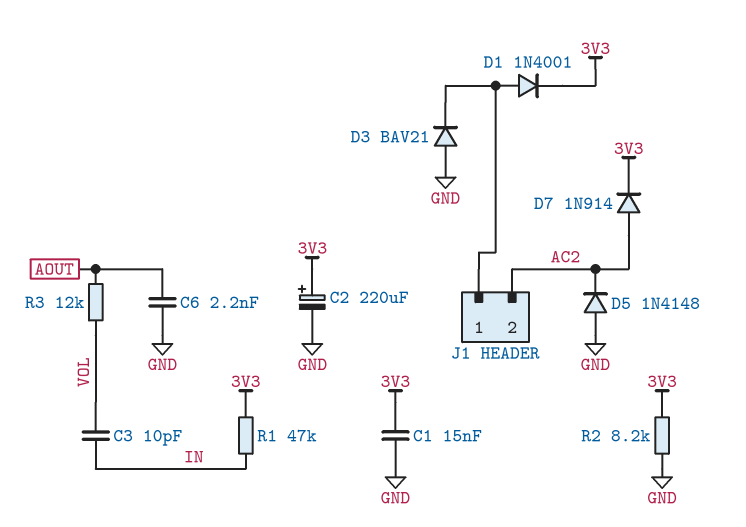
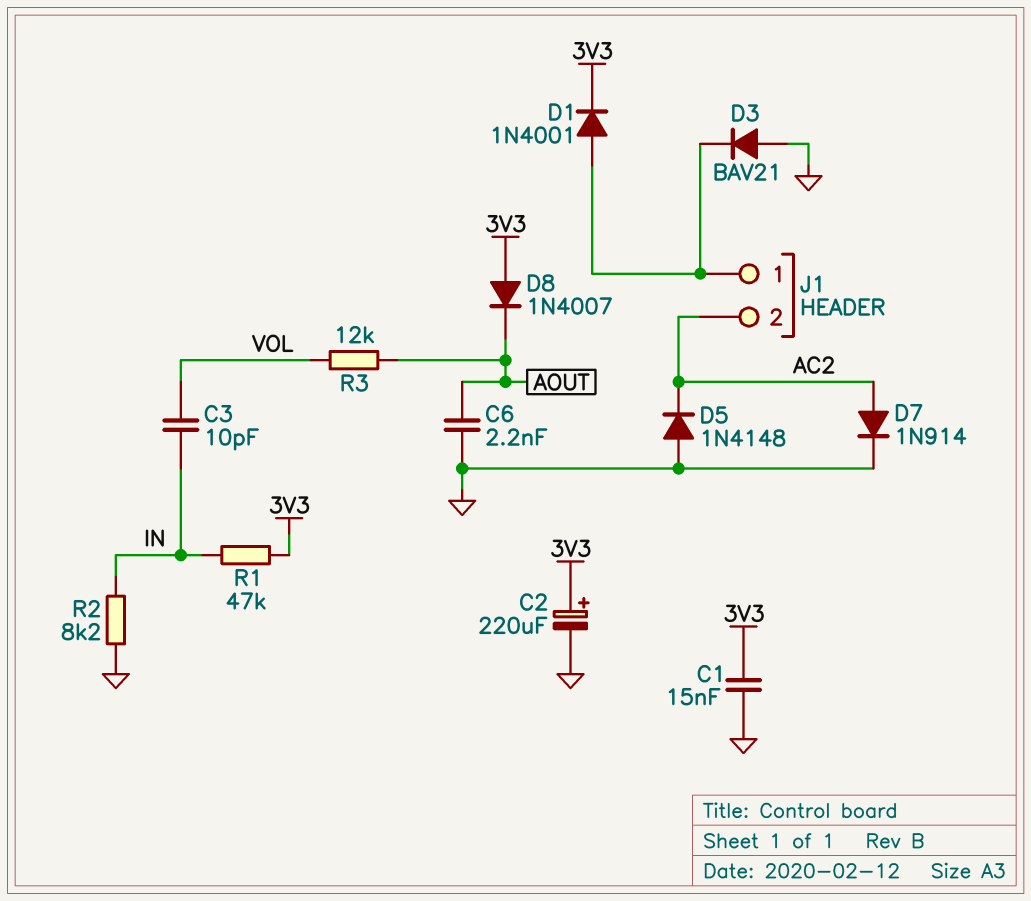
D7: diode 1N914 (A AC2, K 3V3) -> diode 1N914 (A AC2, K GND)
D8: none -> diode 1N4007 (A 3V3, K AOUT)
R2: 8.2k (3V3, GND) -> 8.2k (GND, IN)

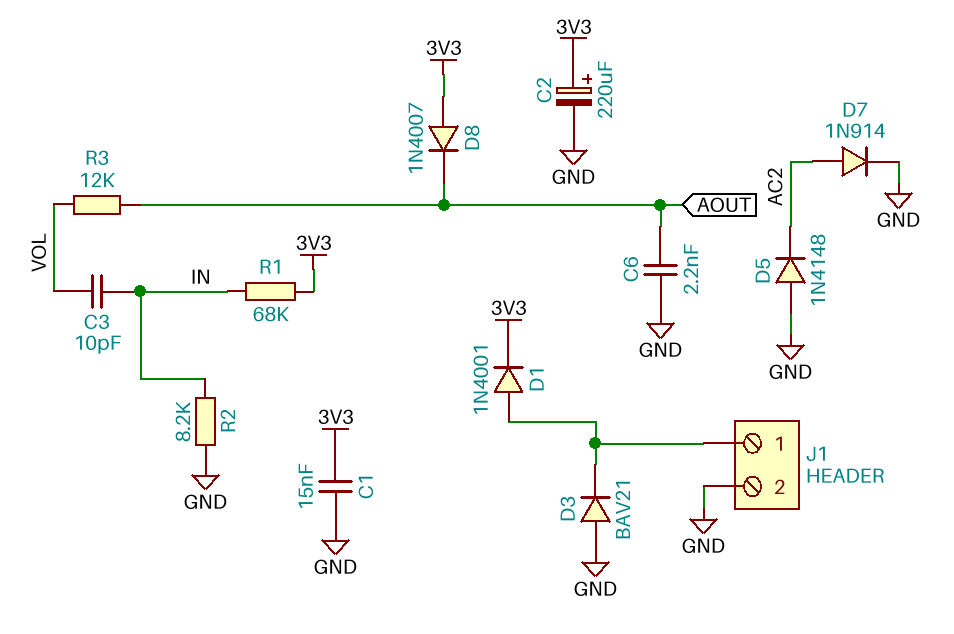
J1 pin 2: AC2 -> GND
R1: 47k (3V3, IN) -> 68k (3V3, IN)

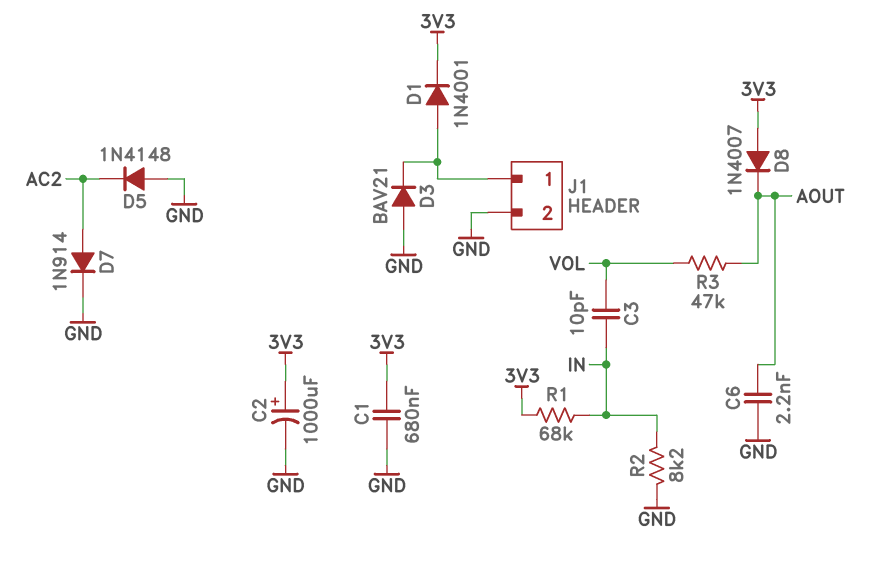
C1: 15nF (3V3, GND) -> 680nF (3V3, GND)
C2: 220uF (plus 3V3, minus GND) -> 1000uF (plus 3V3, minus GND)
R3: 12k (AOUT, VOL) -> 47k (AOUT, VOL)

